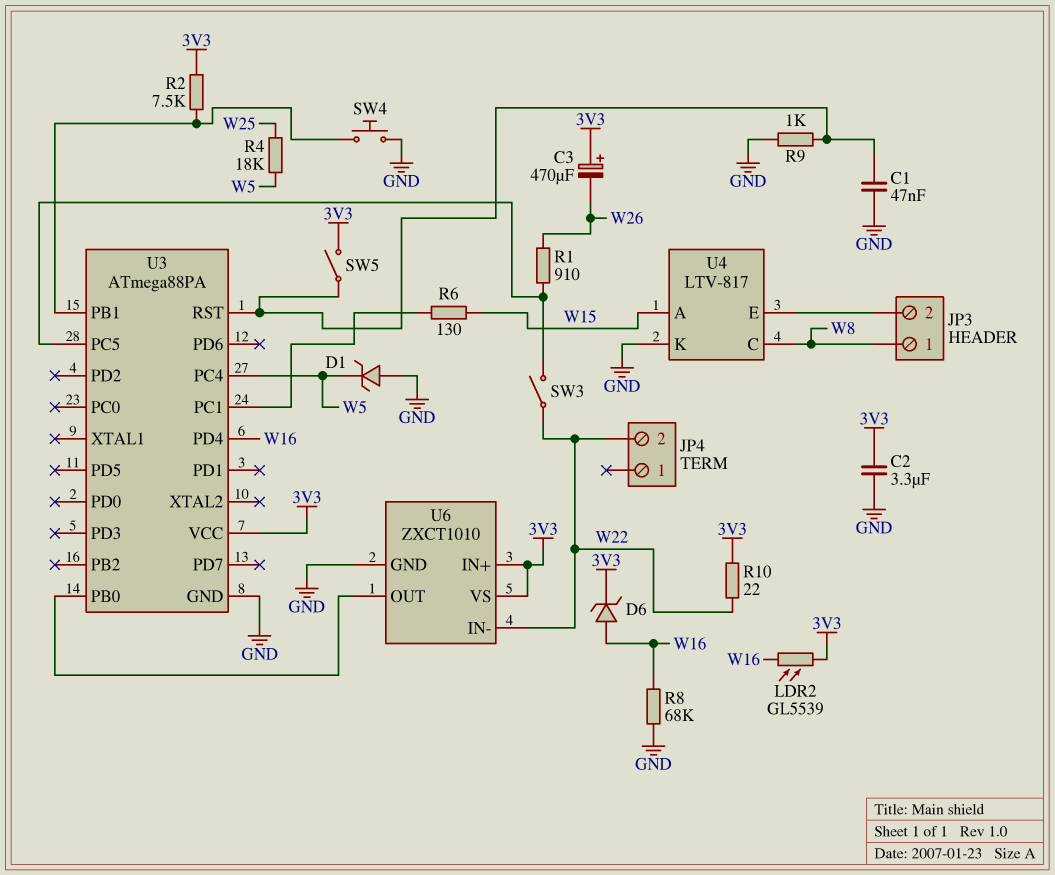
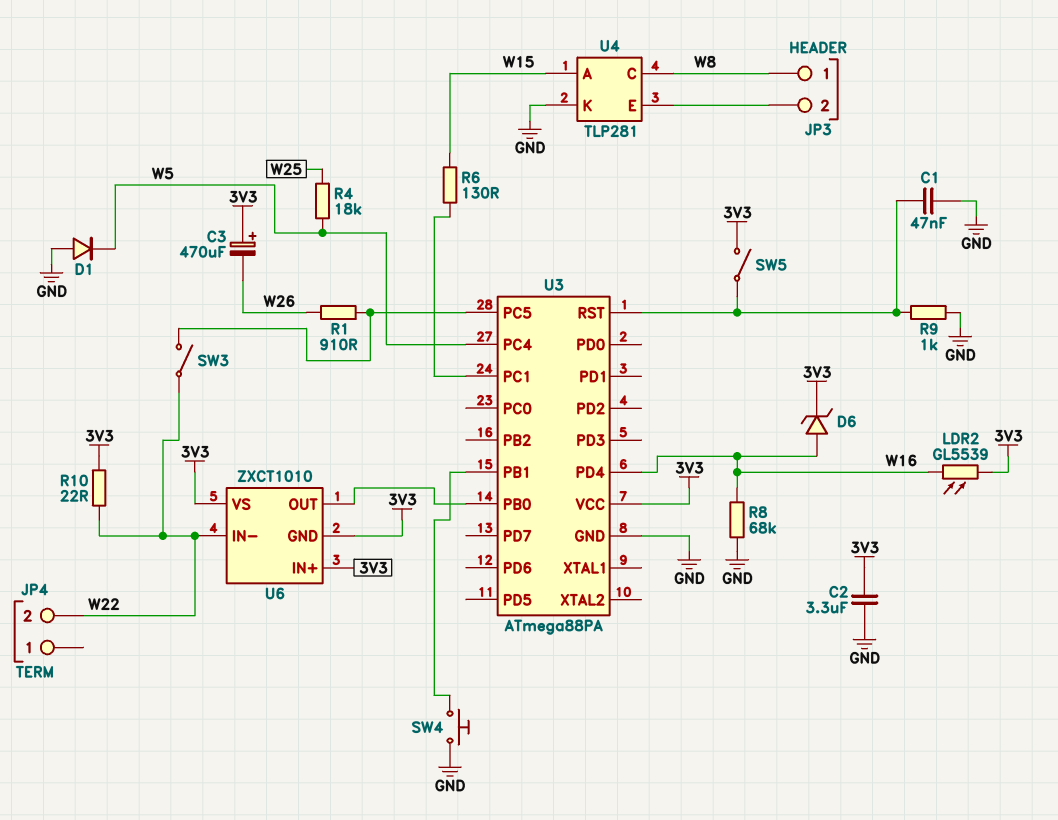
D1: zener (A GND, K W5) -> diode (A GND, K W5)
R2: 7.5k (3V3, U3/PB1) -> none
U4: LTV-817 -> TLP281
U6 pin GND: GND -> 3V3

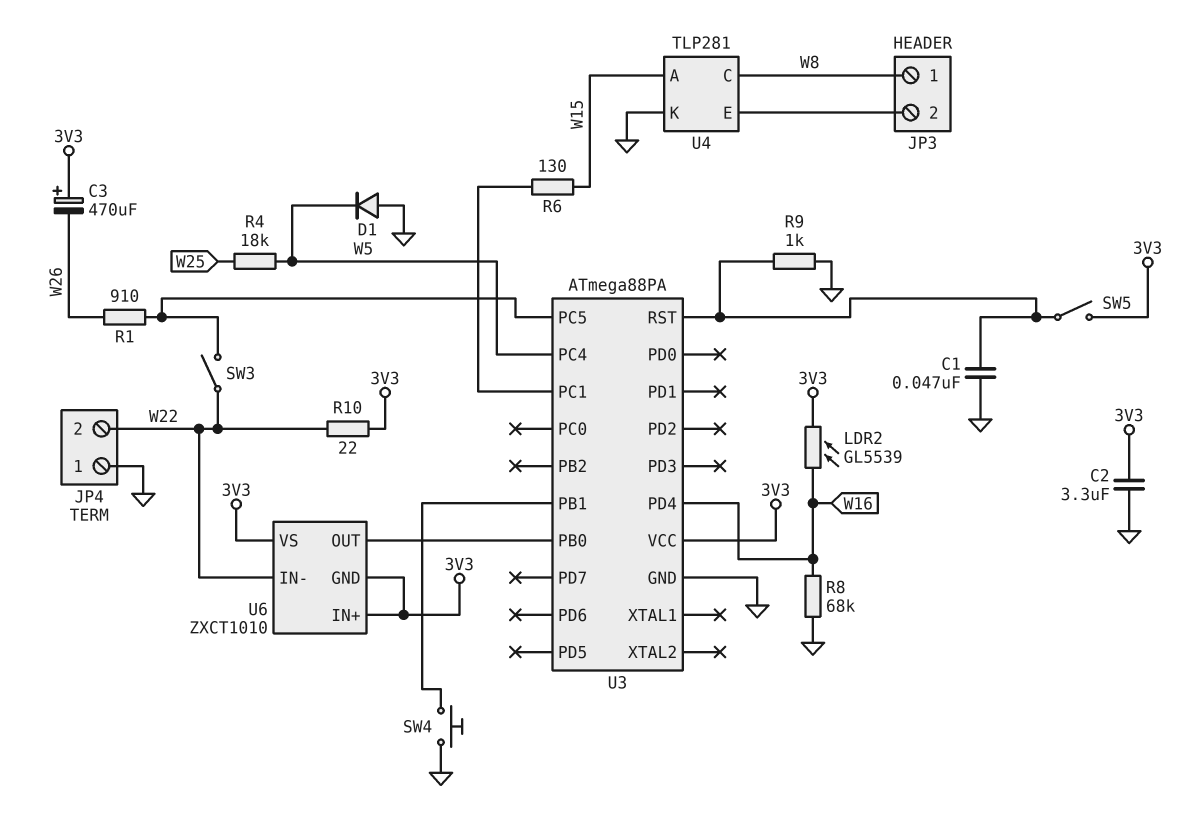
D6: zener (A W16, K 3V3) -> none
JP4 pin 1: none -> GND

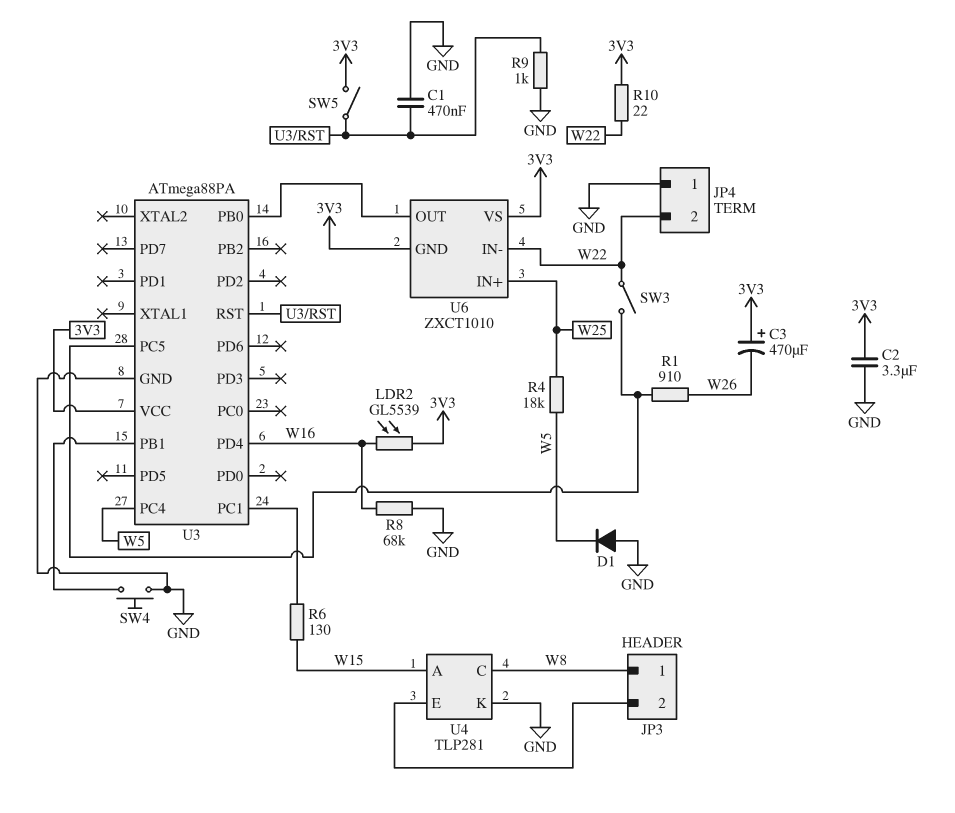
C1: 47nF (GND, U3/RST) -> 470nF (GND, U3/RST)
U6 pin IN+: 3V3 -> W25

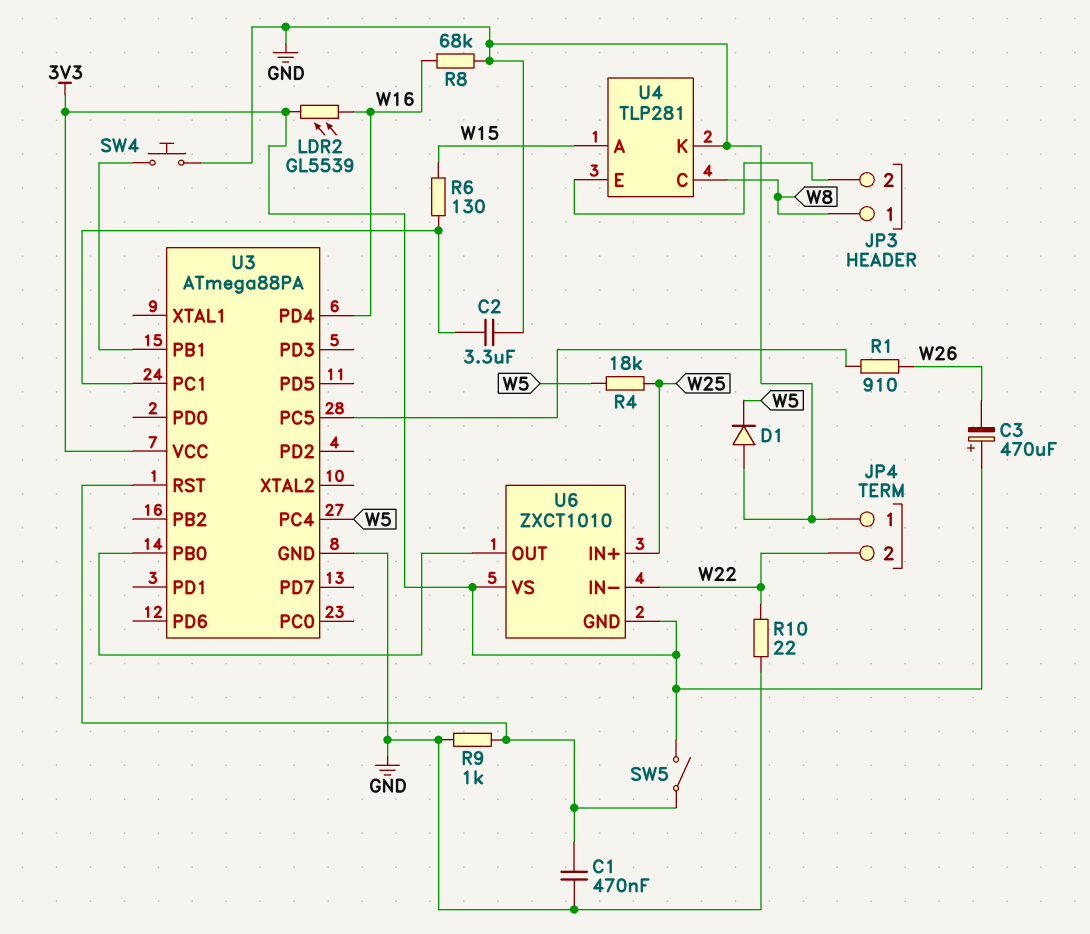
C2: 3.3uF (3V3, GND) -> 3.3uF (GND, U3/PC1)
R10: 22 (3V3, W22) -> 22 (GND, W22)
SW3: switch (U3/PC5, W22) -> none

